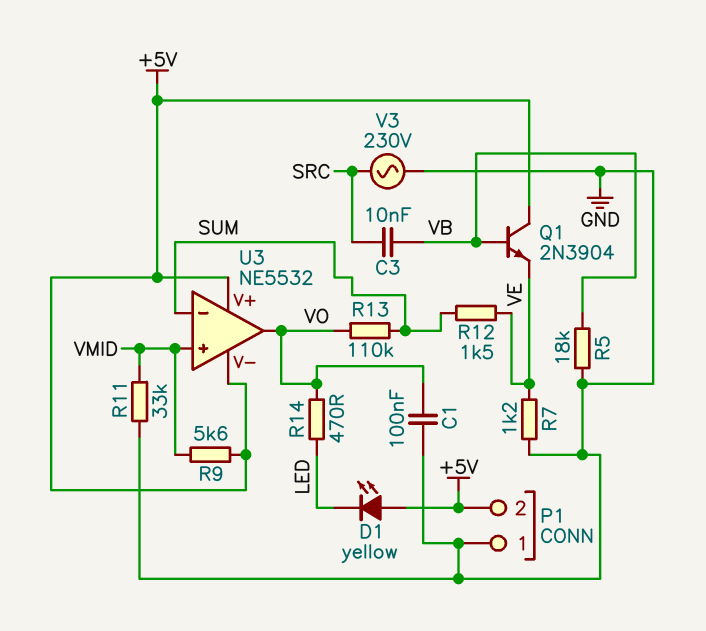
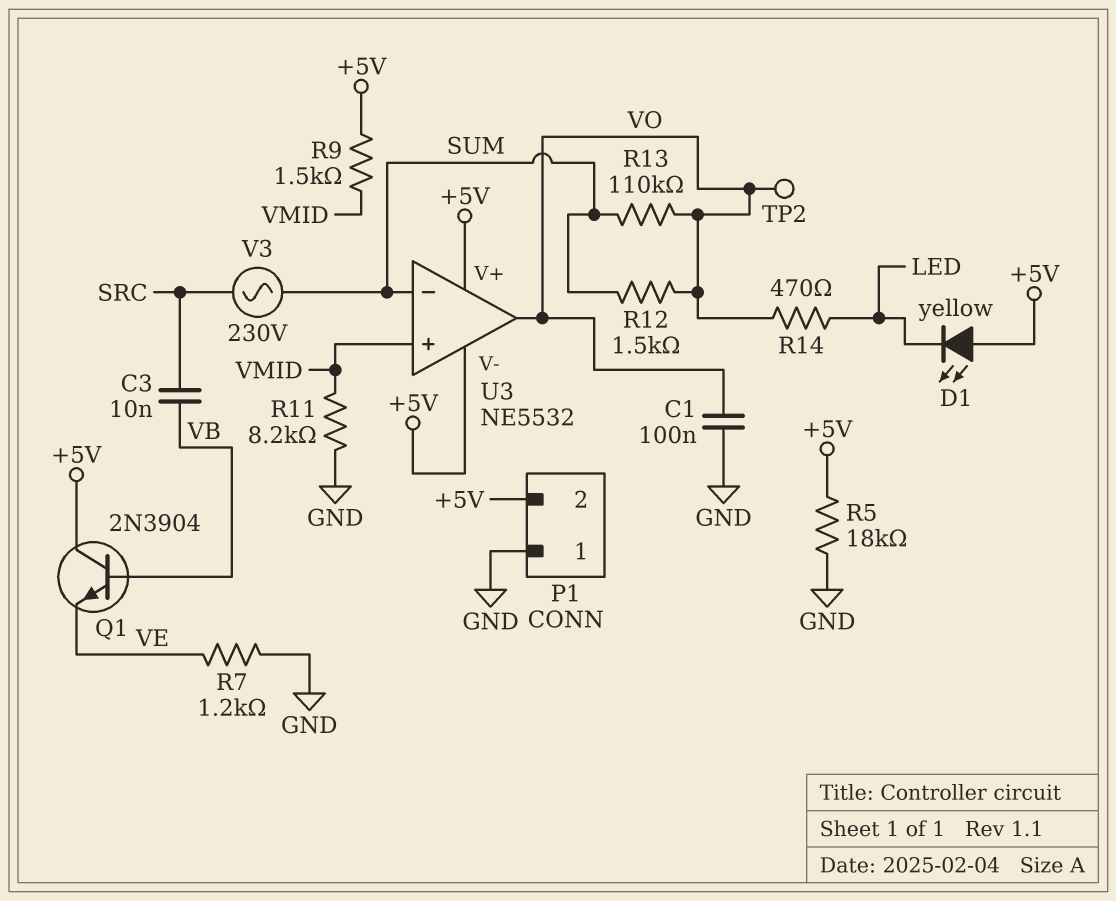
R5: 18k (GND, VB) -> 18k (+5V, GND)
R9: 5.6k (+5V, VMID) -> 1.5k (+5V, VMID)
R11: 33k (GND, VMID) -> 8.2k (GND, VMID)
R12: 1.5k (SUM, VE) -> 1.5k (SUM, VO)
TP2: none -> test point (VO)
V3: AC 230V (GND, SRC) -> AC 230V (SRC, SUM)

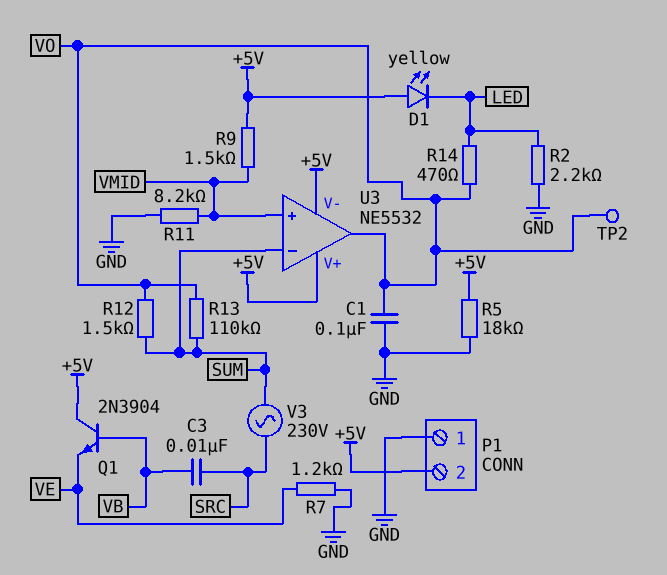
R2: none -> 2.2k (GND, LED)

